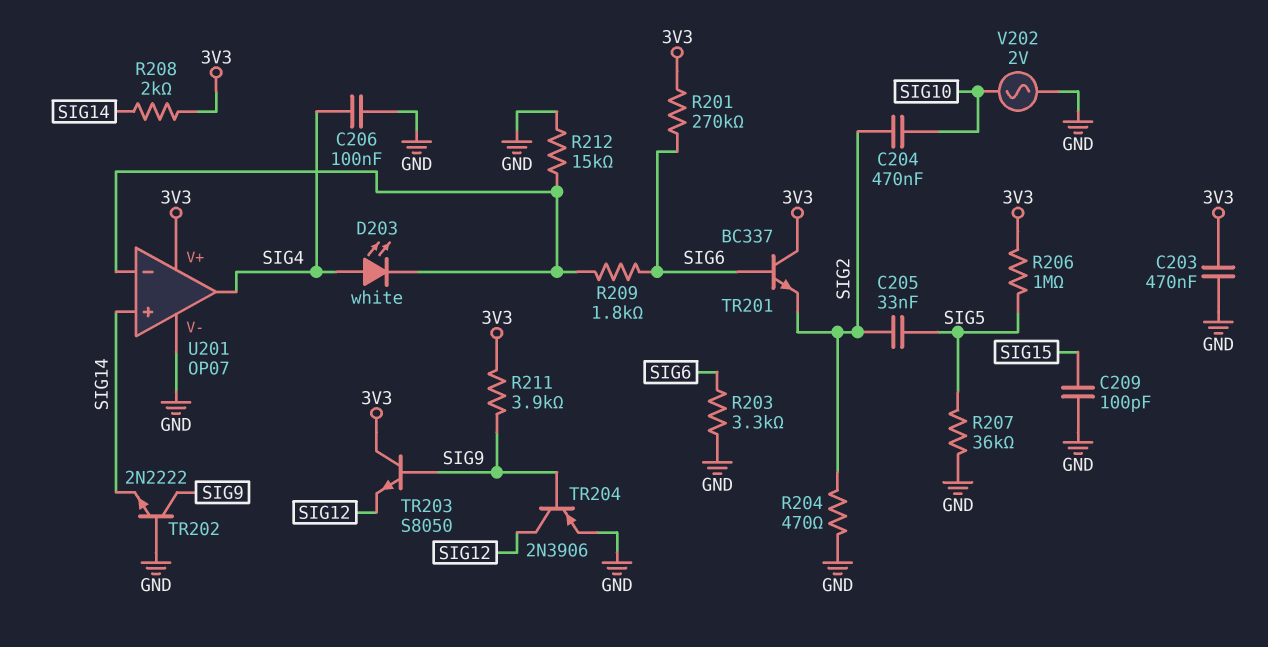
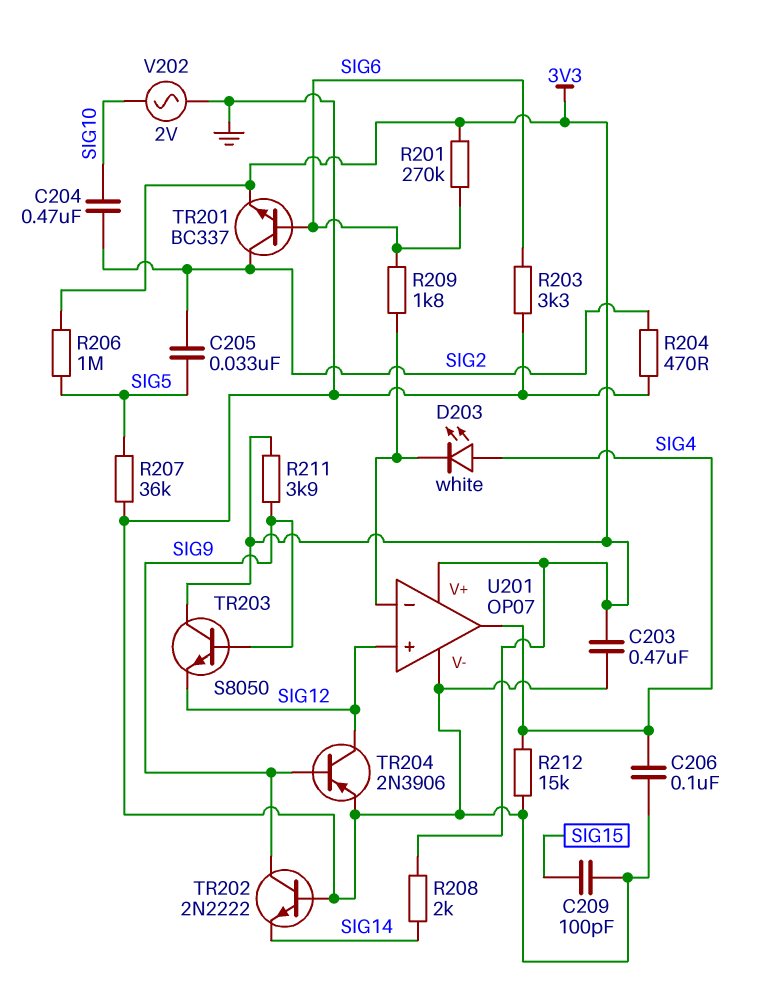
R212: 15k (GND, U201/in-) -> 15k (GND, SIG4)
TR201: NPN BC337 (B SIG6, C 3V3, E SIG2) -> NPN BC337 (B SIG6, C SIG2, E 3V3)
U201 pin in+: SIG14 -> SIG12

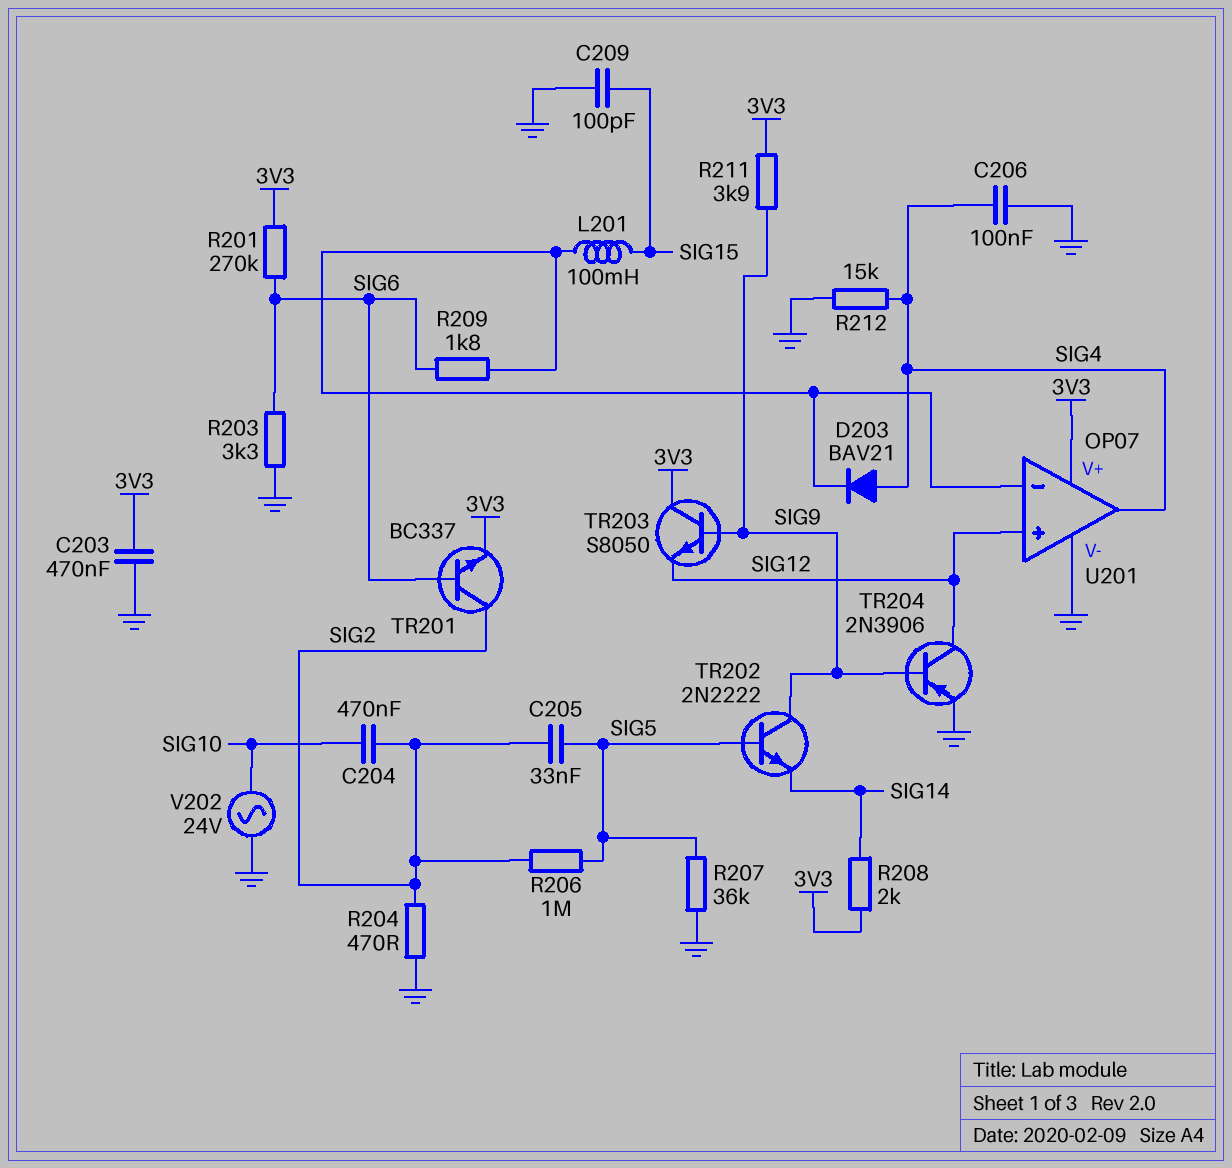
D203: LED white (A SIG4, K U201/in-) -> diode BAV21 (A SIG4, K U201/in-)
L201: none -> 100mH (SIG15, U201/in-)
R206: 1M (3V3, SIG5) -> 1M (SIG2, SIG5)
TR202: NPN 2N2222 (B GND, C SIG9, E SIG14) -> NPN 2N2222 (B SIG5, C SIG9, E SIG14)
V202: AC 2V (GND, SIG10) -> AC 24V (GND, SIG10)

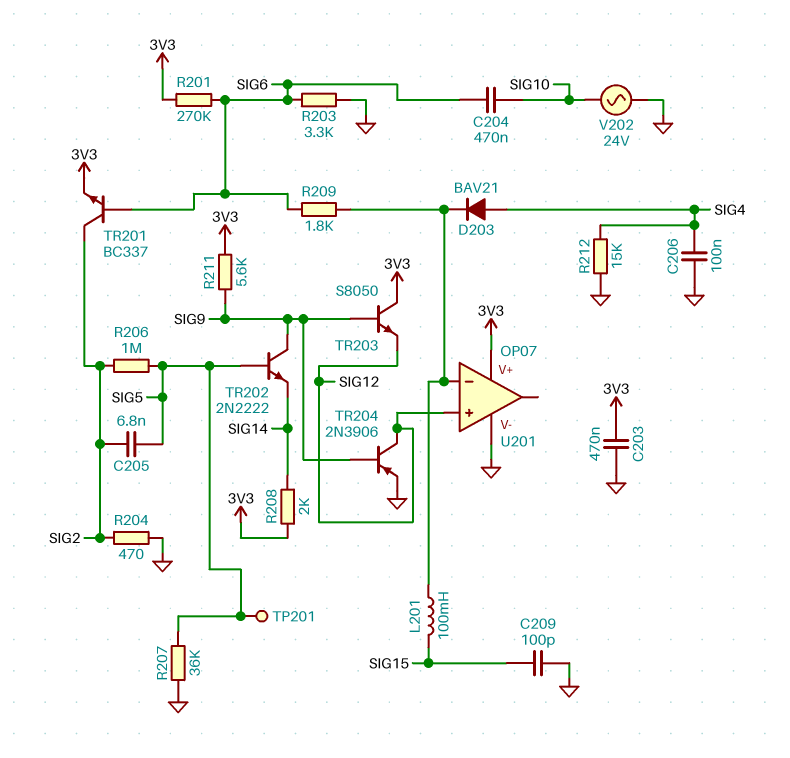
C204: 470nF (SIG2, SIG10) -> 470nF (SIG6, SIG10)
C205: 33nF (SIG2, SIG5) -> 6.8nF (SIG2, SIG5)
R211: 3.9k (3V3, SIG9) -> 5.6k (3V3, SIG9)
TP201: none -> test point (SIG5)
U201 pin out: SIG4 -> none

